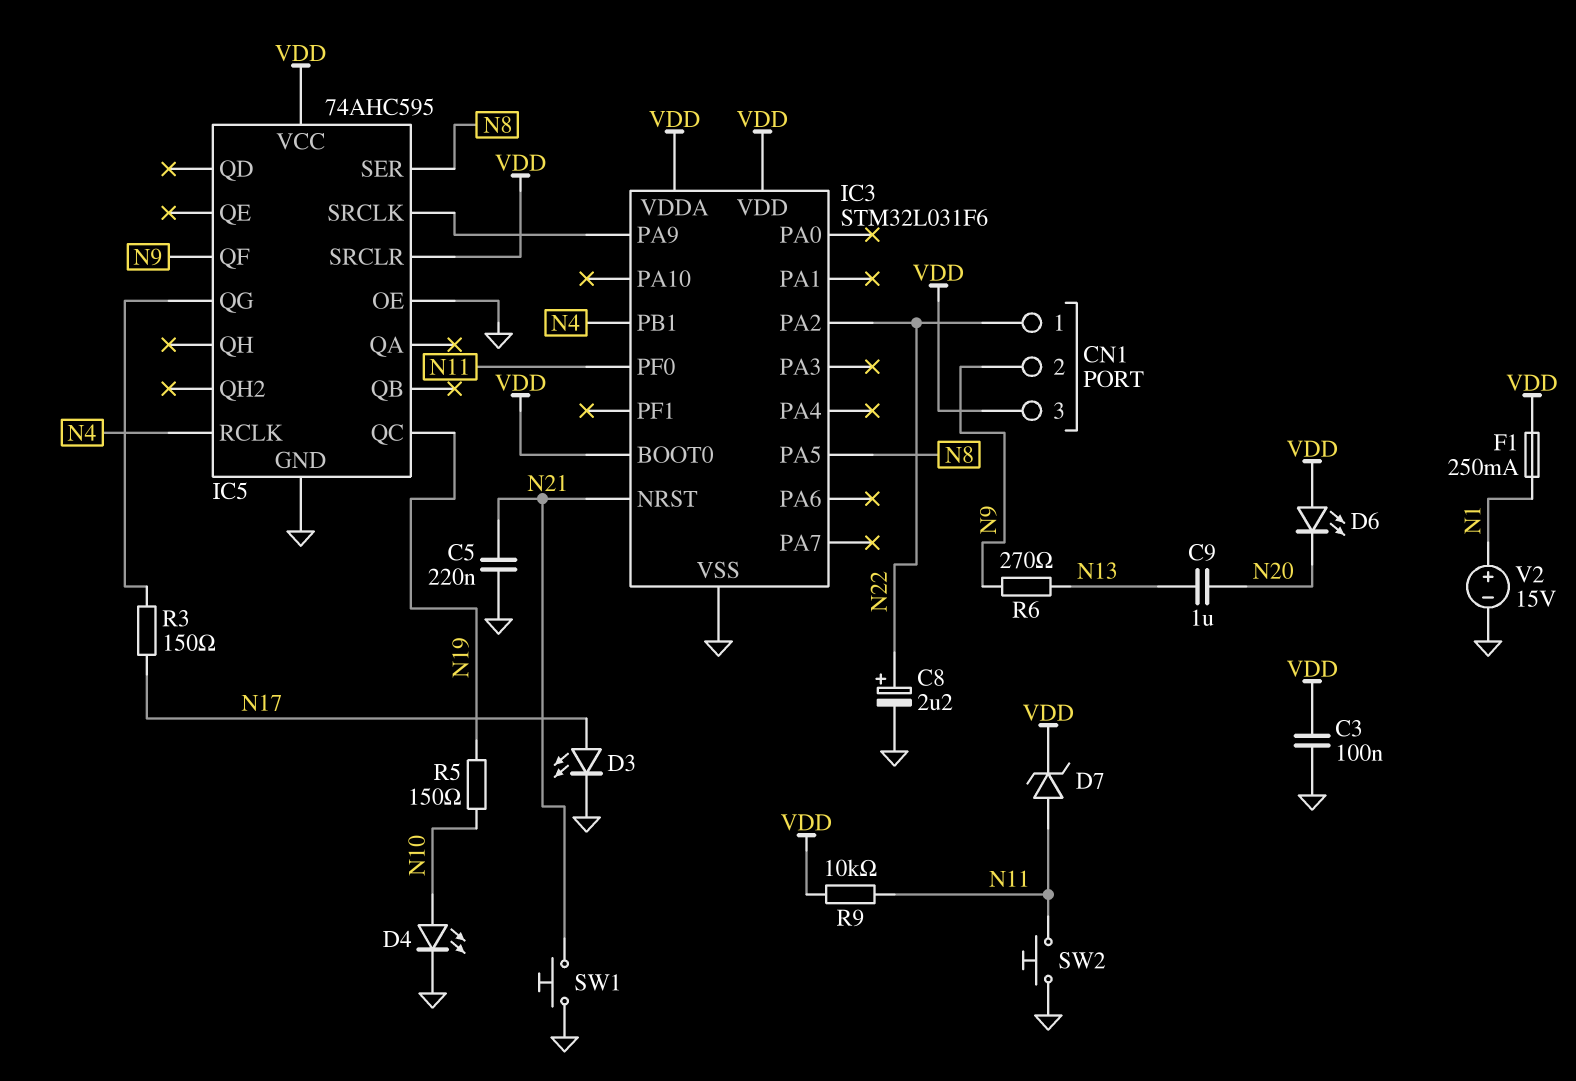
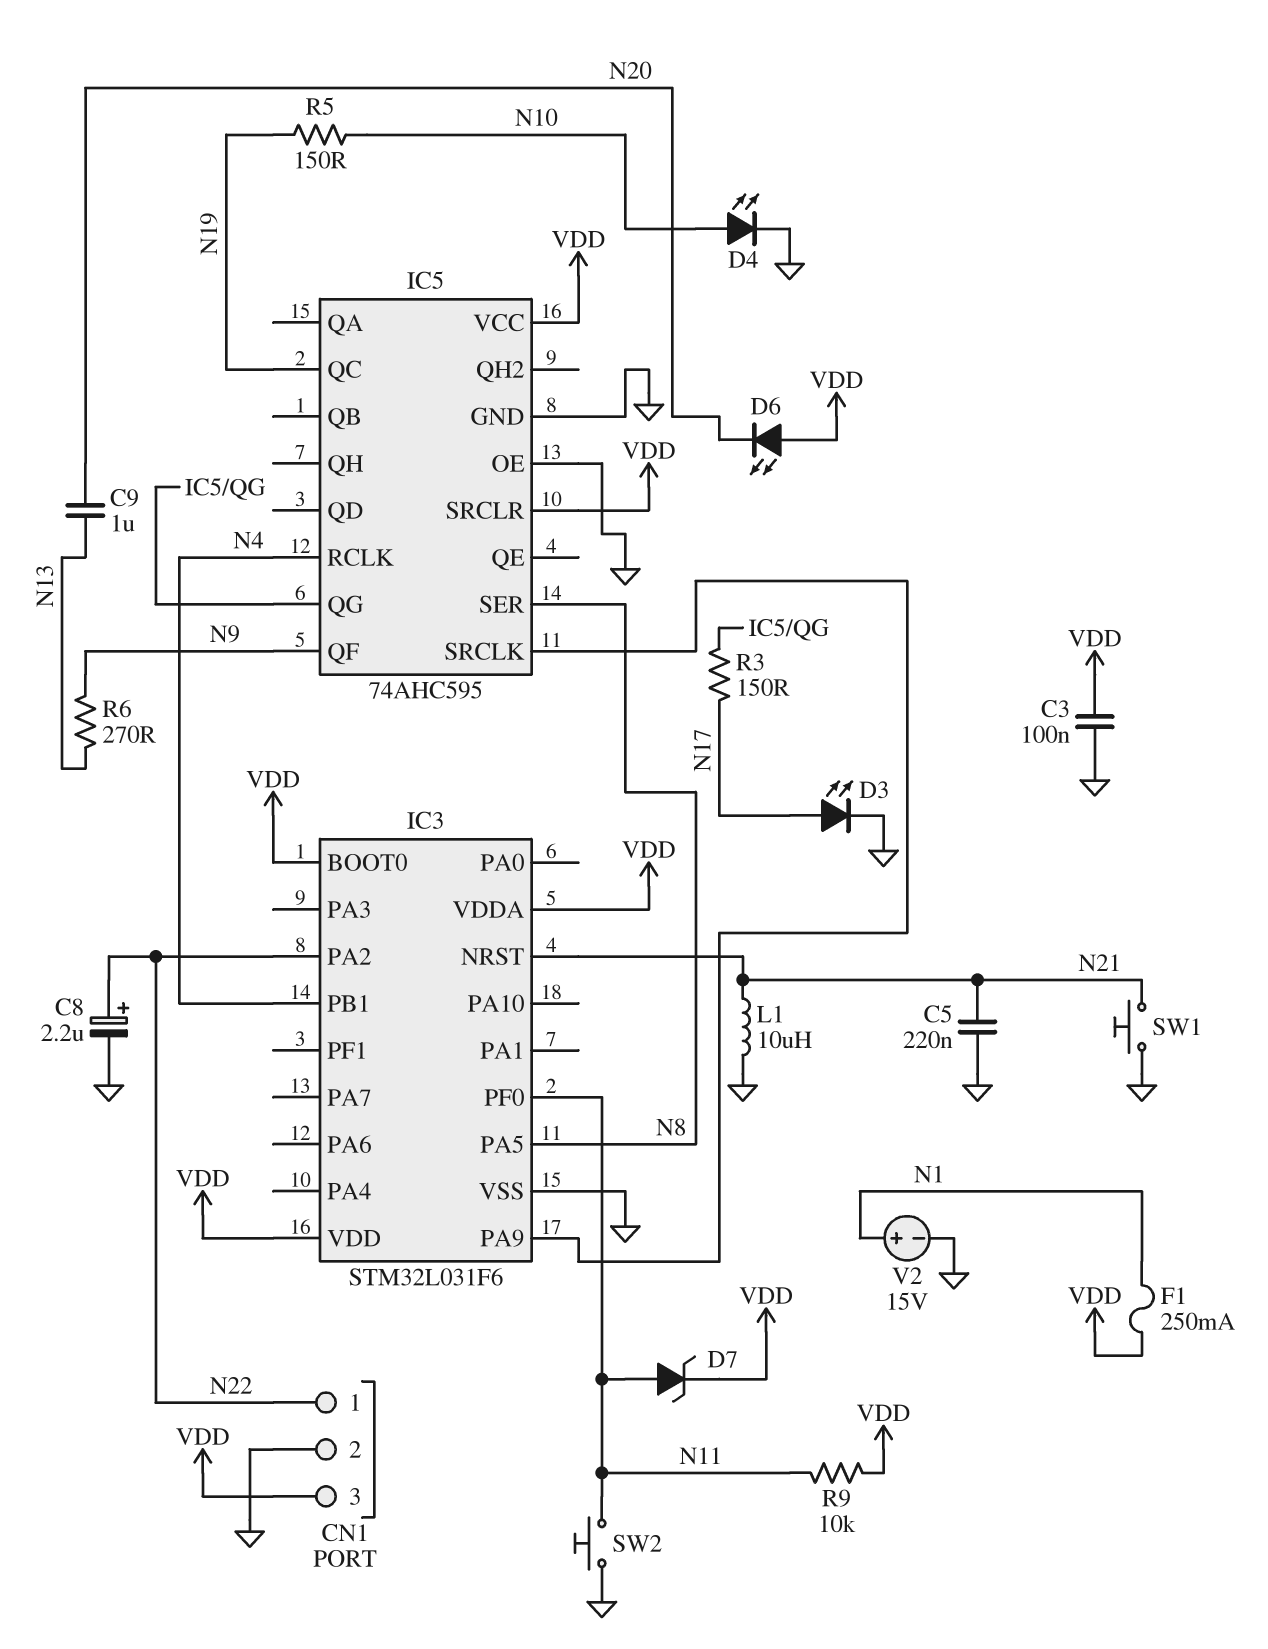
CN1 pin 2: N9 -> GND
L1: none -> 10uH (GND, N21)

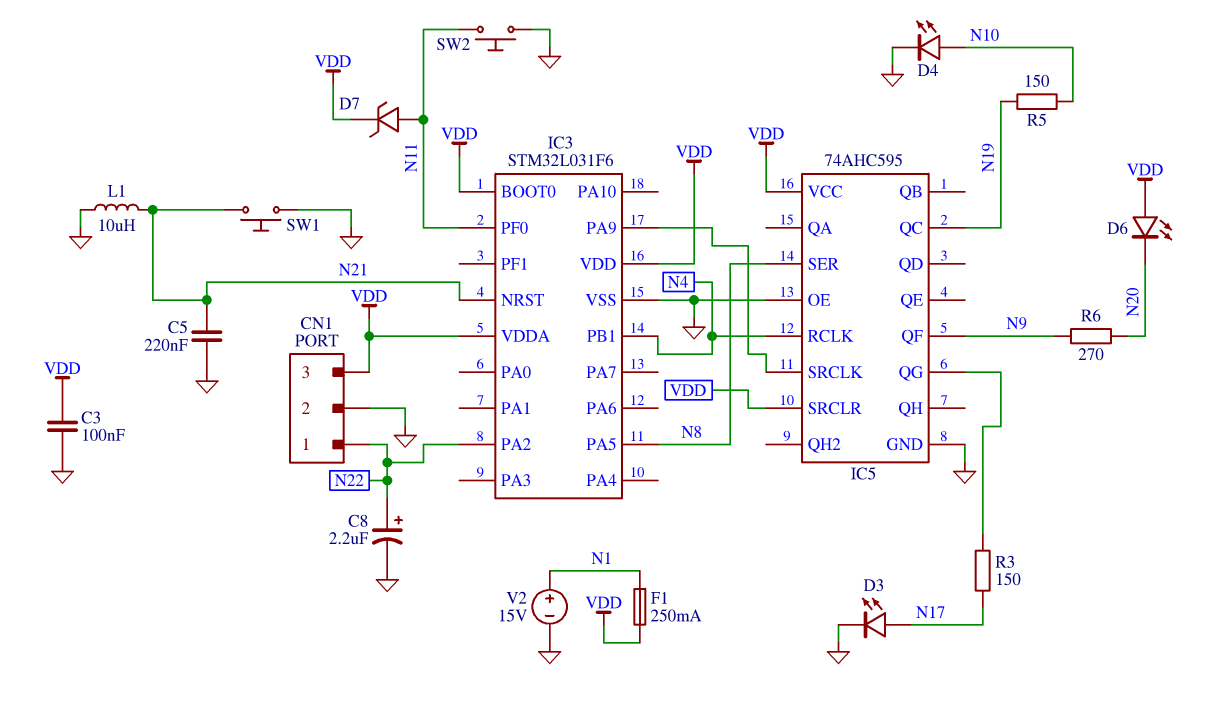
C9: 1uF (N13, N20) -> none
R6: 270 (N9, N13) -> 270 (N9, N20)
R9: 10k (N11, VDD) -> none

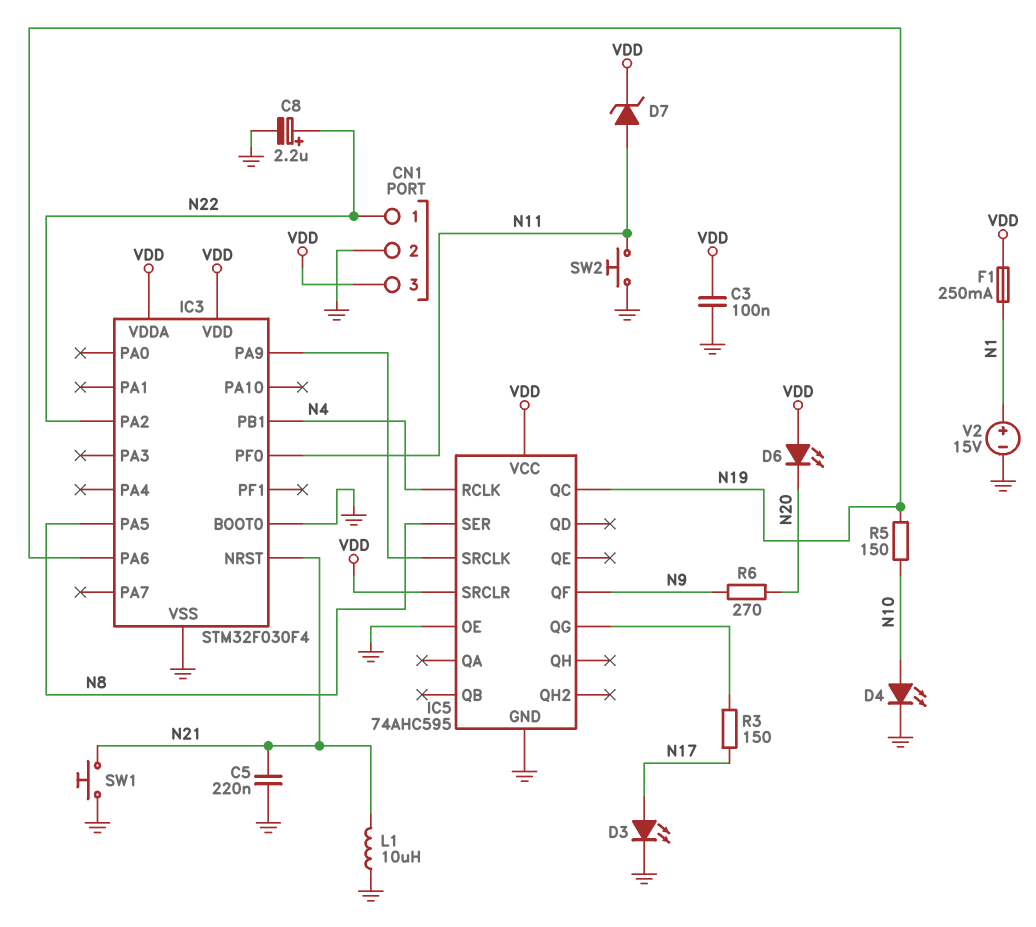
IC3: STM32L031F6 -> STM32F030F4
IC3 pin BOOT0: VDD -> GND
IC3 pin PA6: none -> N19

